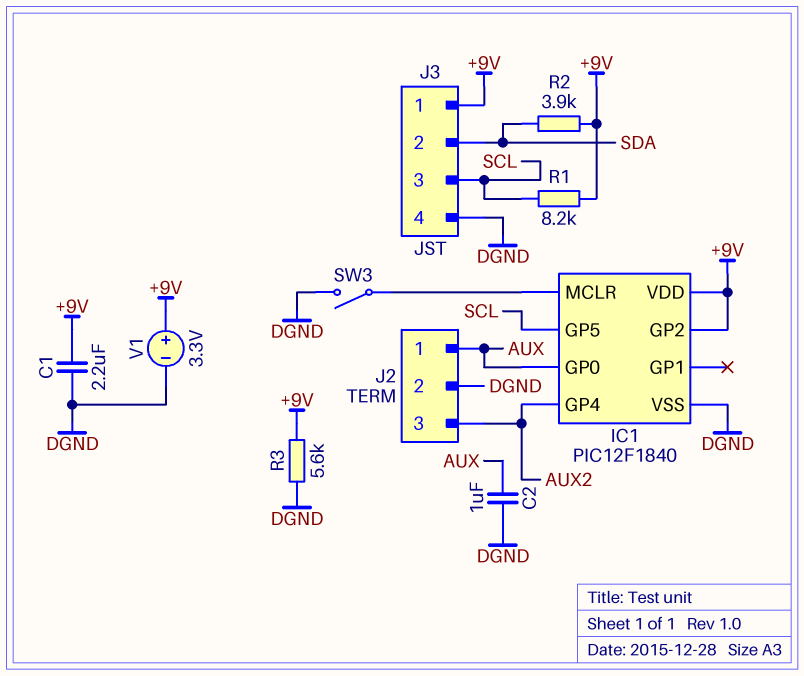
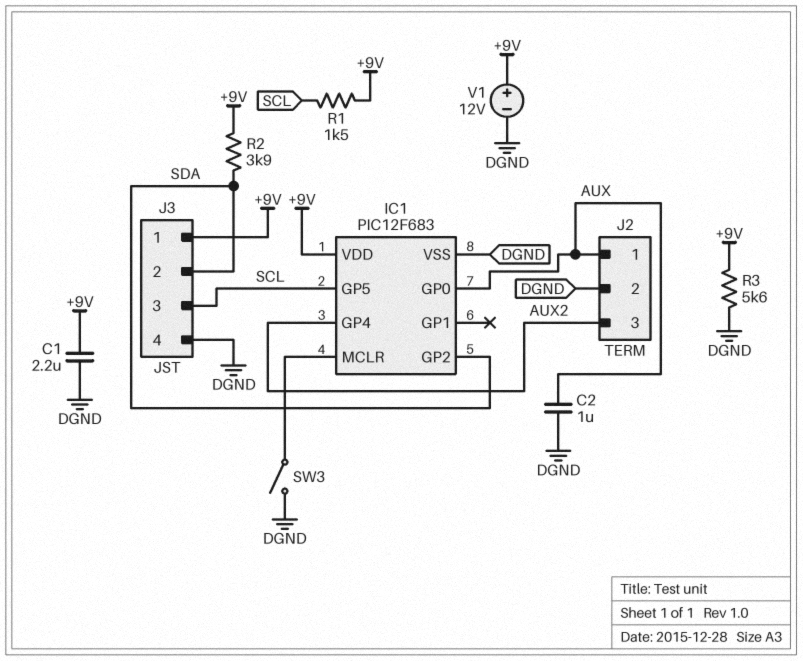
IC1: PIC12F1840 -> PIC12F683
IC1 pin GP2: +9V -> SDA
R1: 8.2k (+9V, SCL) -> 1.5k (+9V, SCL)
V1: 3.3V (plus +9V, minus DGND) -> 12V (plus +9V, minus DGND)

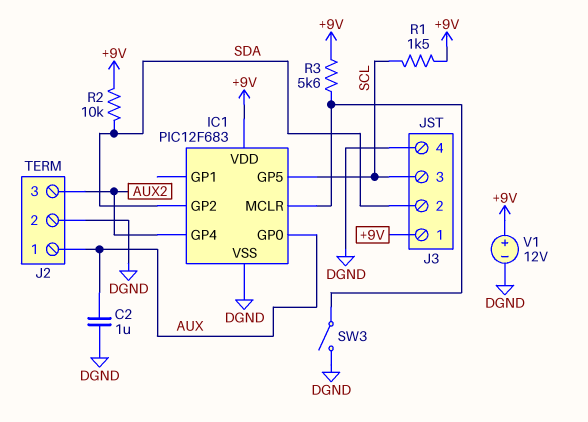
C1: 2.2uF (+9V, DGND) -> none
R2: 3.9k (+9V, SDA) -> 10k (+9V, SDA)
R3: 5.6k (+9V, DGND) -> 5.6k (+9V, IC1/MCLR)

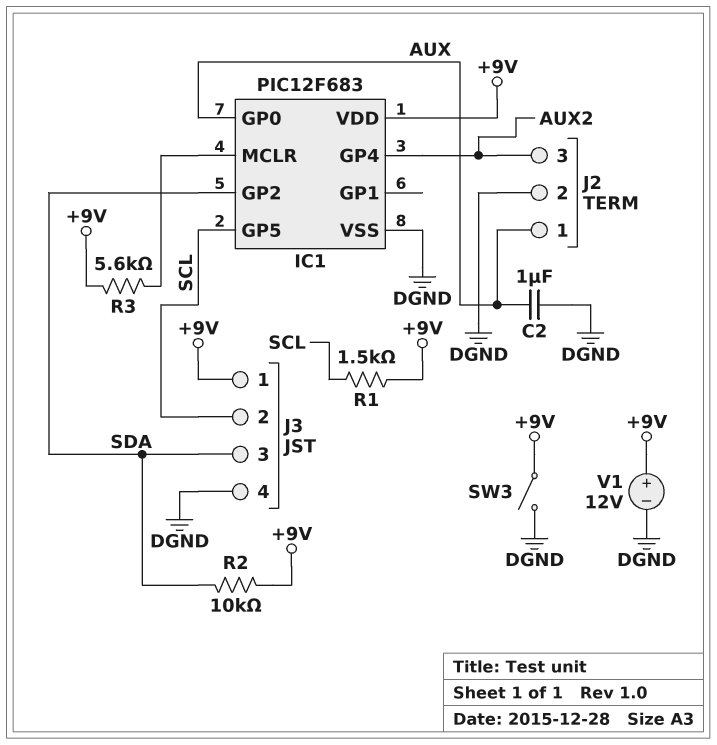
J3 pin 2: SDA -> SCL
J3 pin 3: SCL -> SDA
SW3: switch (DGND, IC1/MCLR) -> switch (+9V, DGND)

